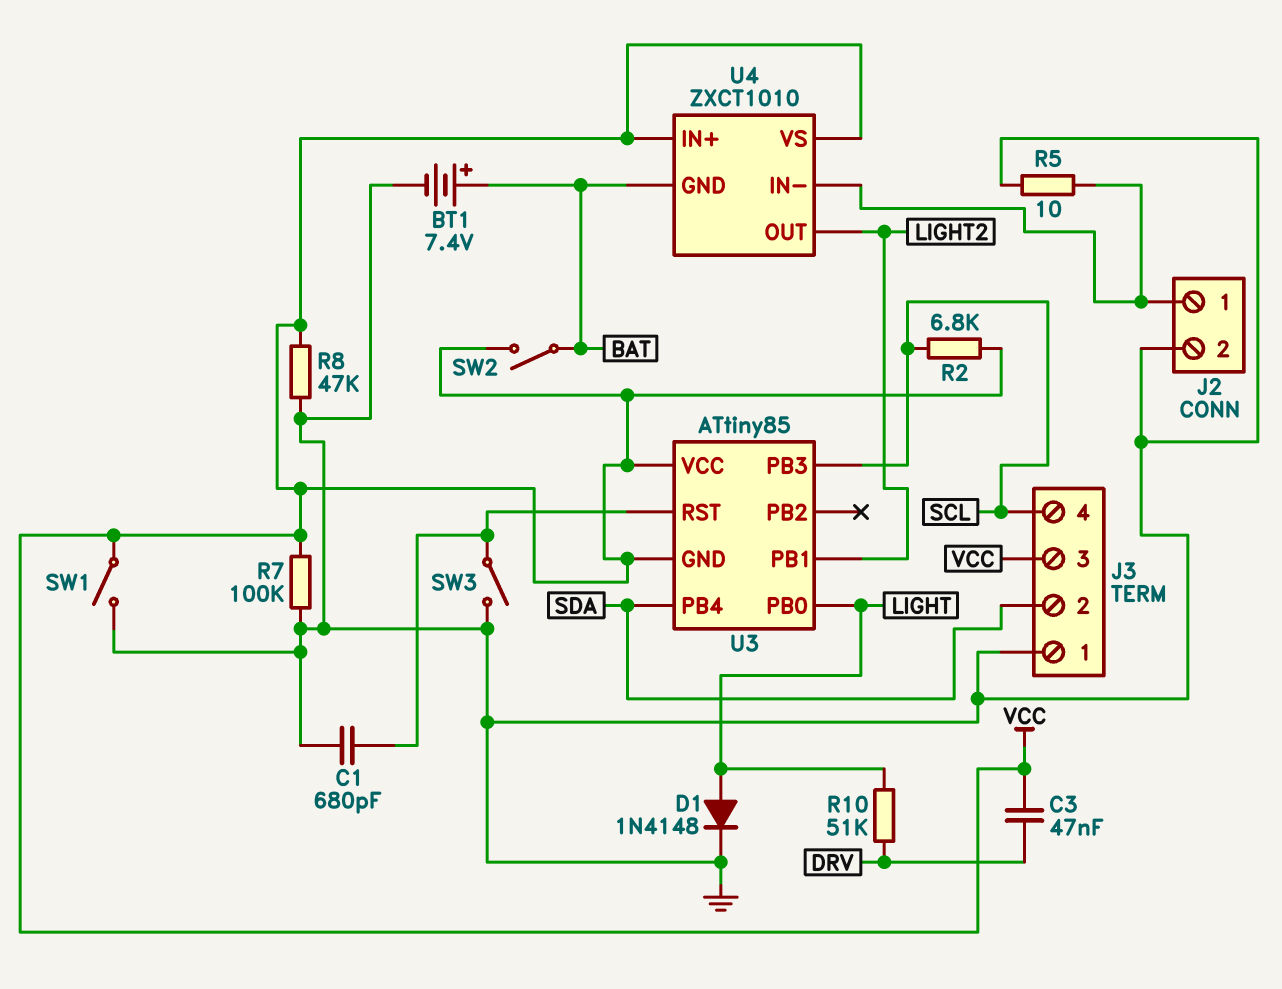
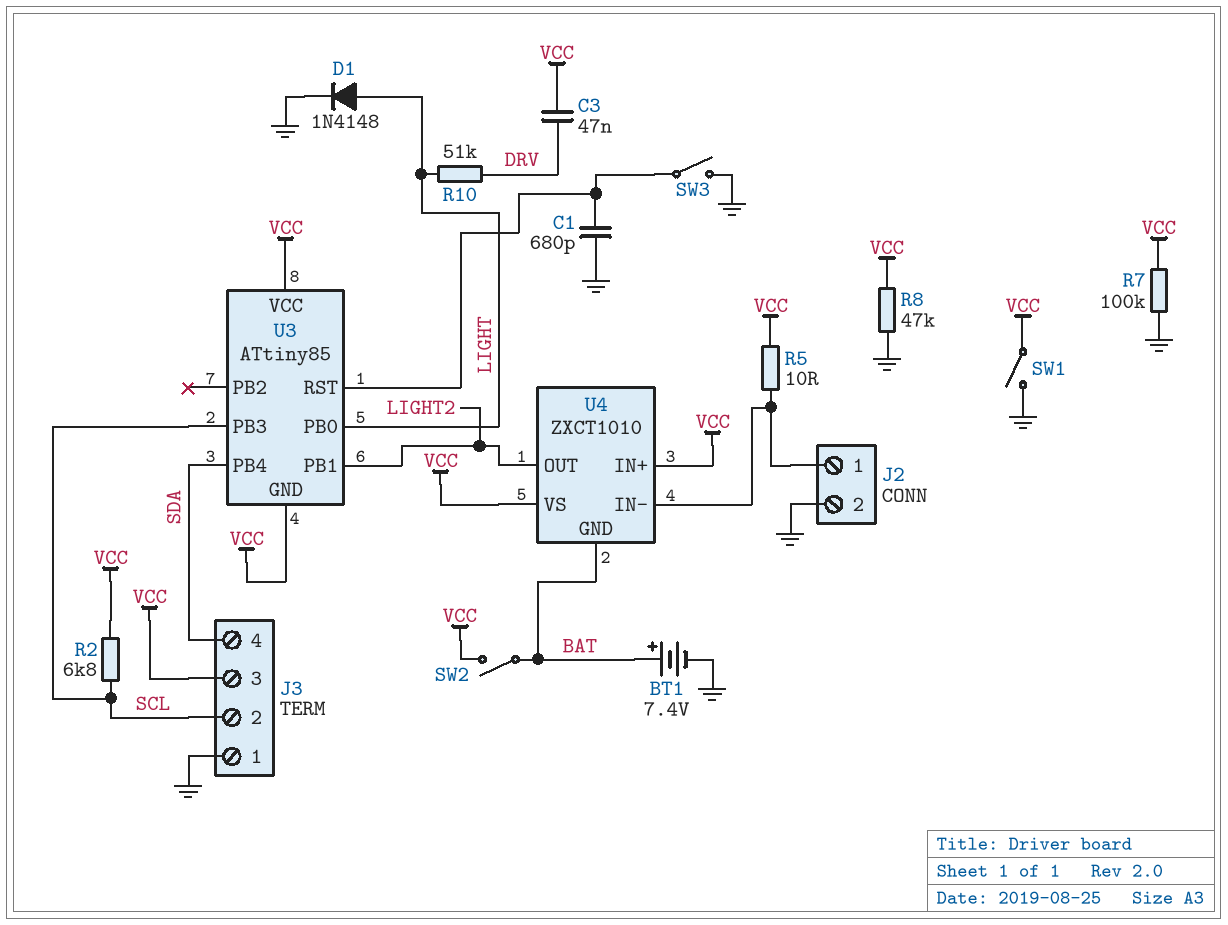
J3 pin 2: SDA -> SCL
J3 pin 4: SCL -> SDA
R5: 10 (GND, J2/1) -> 10 (J2/1, VCC)

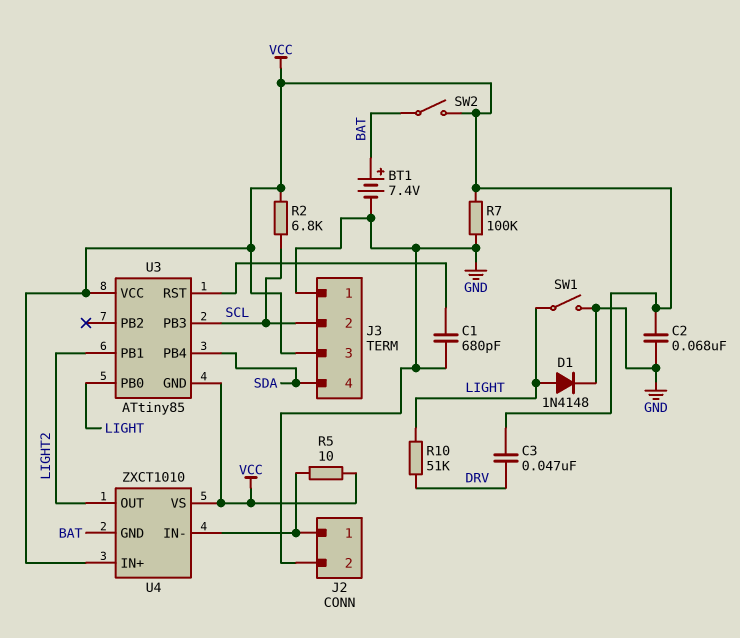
C2: none -> 68nF (GND, VCC)
R8: 47k (GND, VCC) -> none
SW1: switch (GND, VCC) -> switch (GND, LIGHT)
SW3: switch (GND, U3/RST) -> none

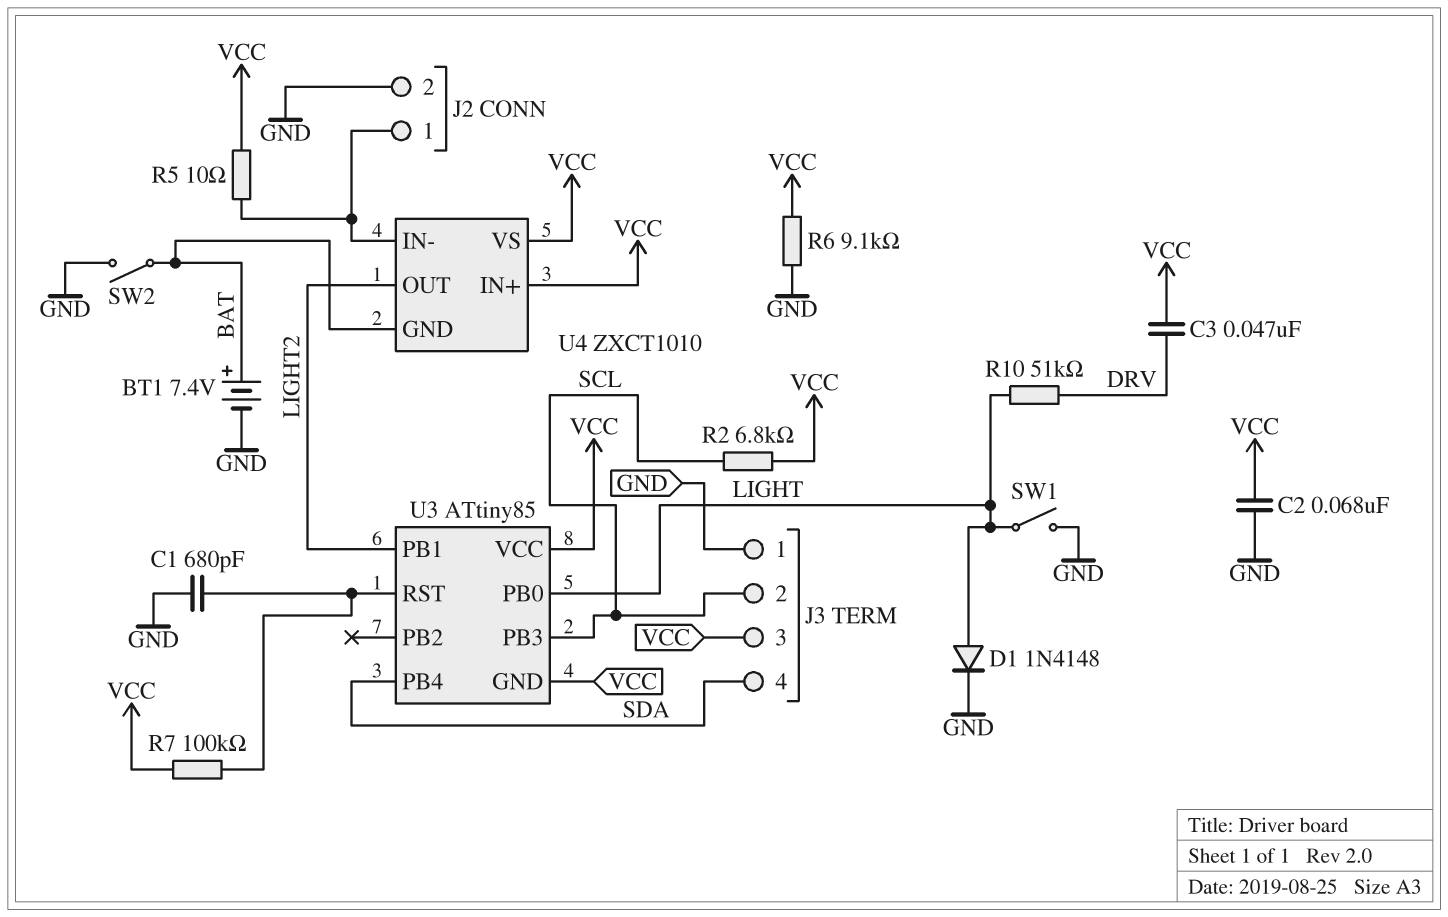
R6: none -> 9.1k (GND, VCC)
R7: 100k (GND, VCC) -> 100k (U3/RST, VCC)
SW2: switch (BAT, VCC) -> switch (BAT, GND)

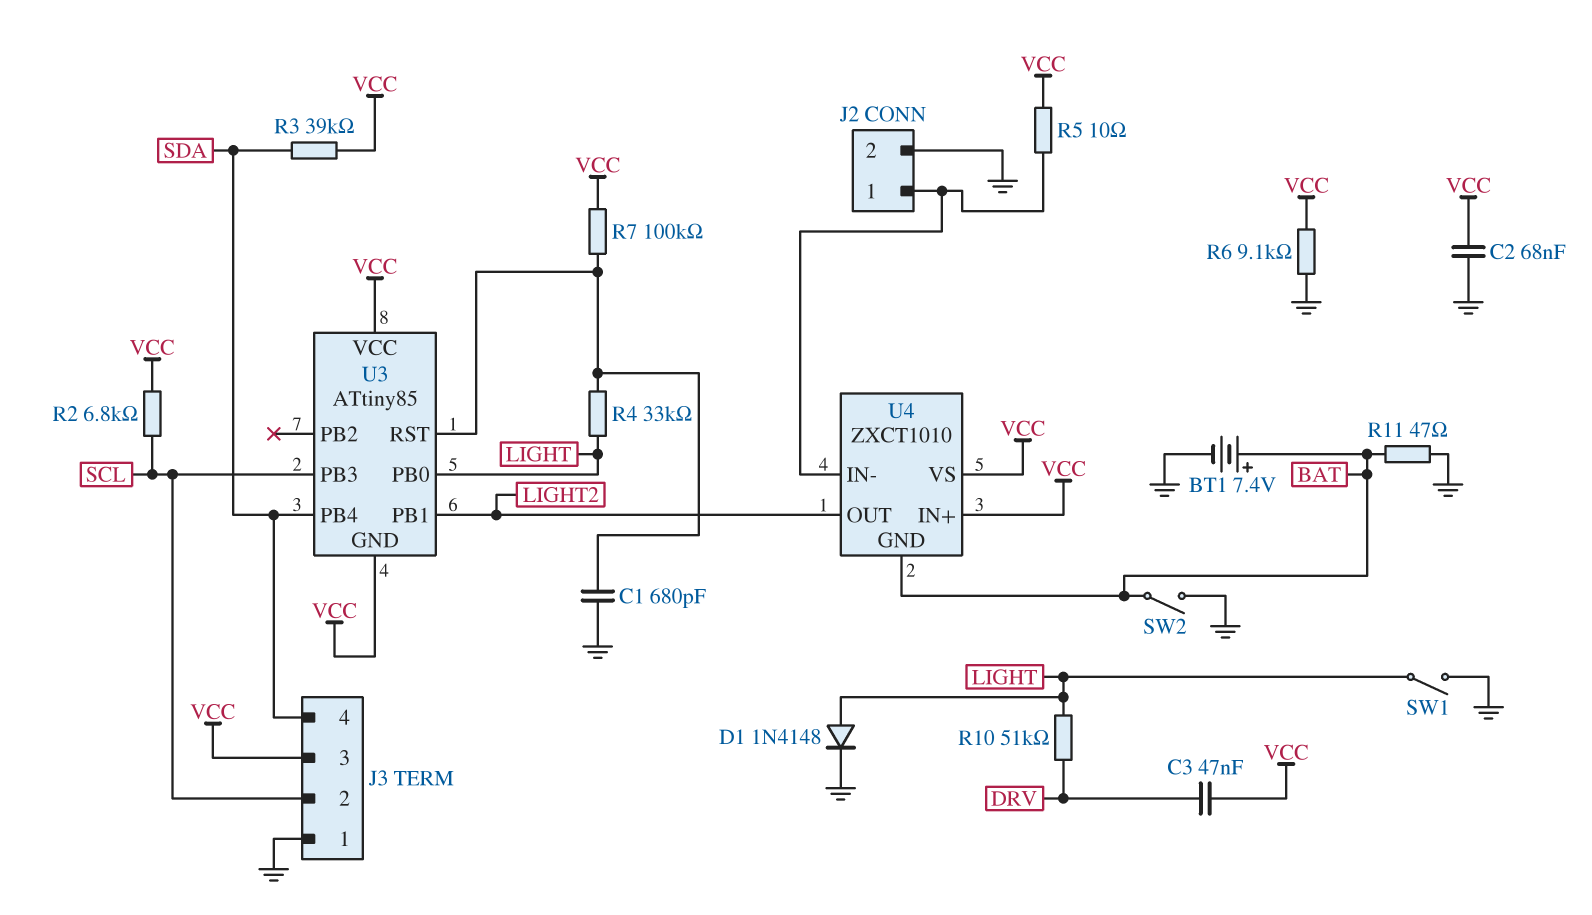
R3: none -> 39k (SDA, VCC)
R4: none -> 33k (LIGHT, U3/RST)
R11: none -> 47 (BAT, GND)

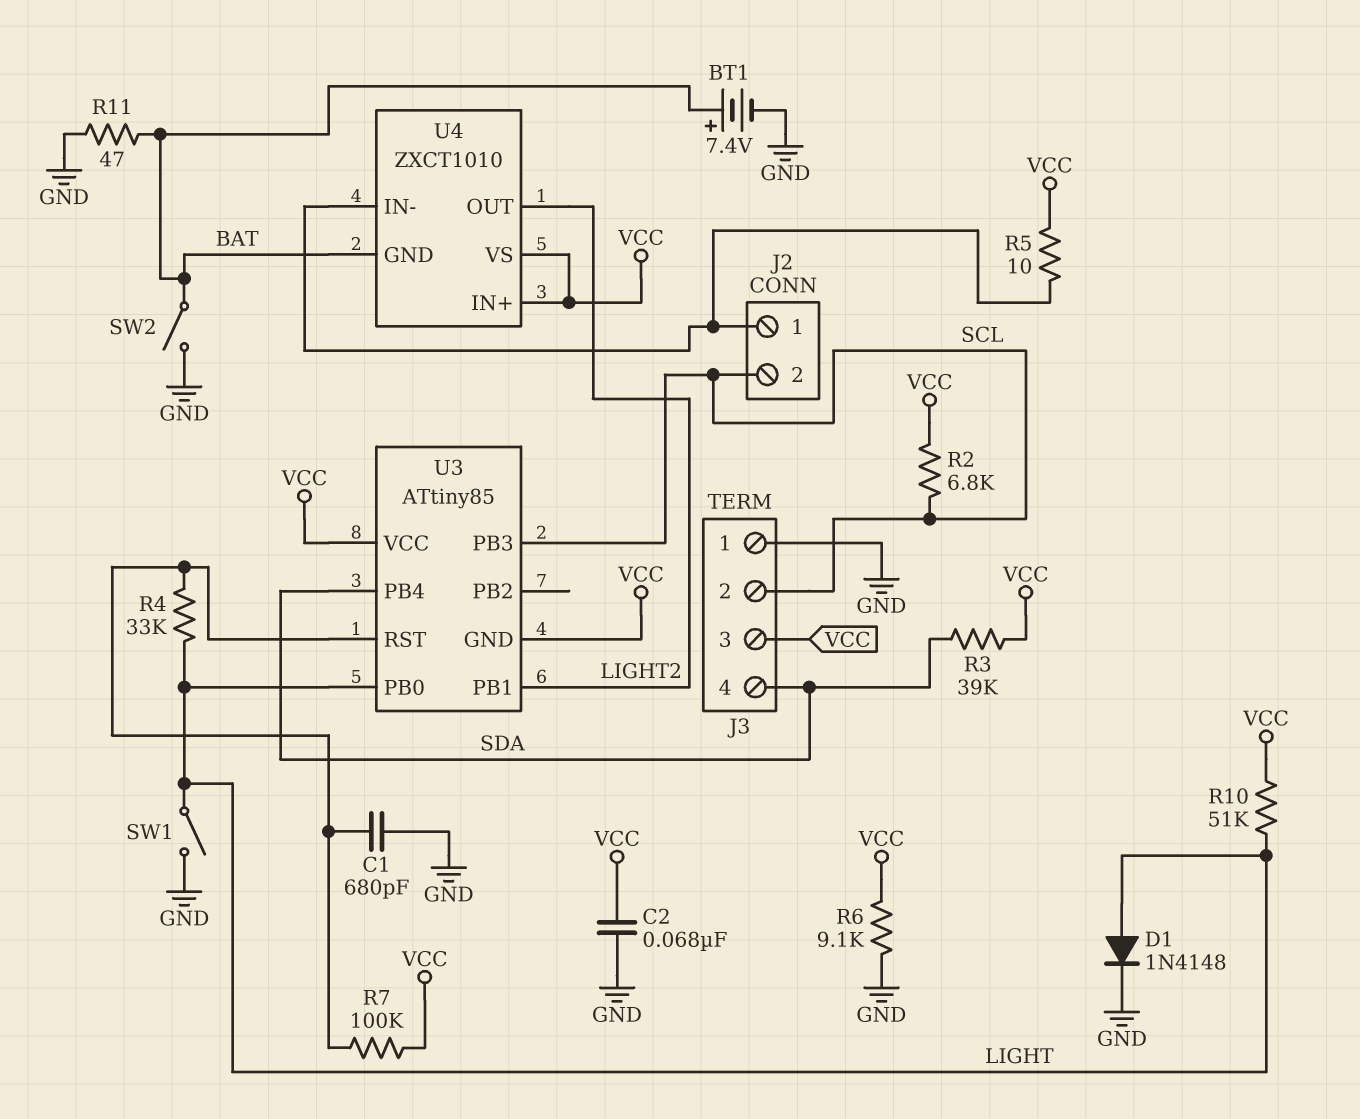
C3: 47nF (DRV, VCC) -> none
J2 pin 2: GND -> SCL
R10: 51k (DRV, LIGHT) -> 51k (LIGHT, VCC)

